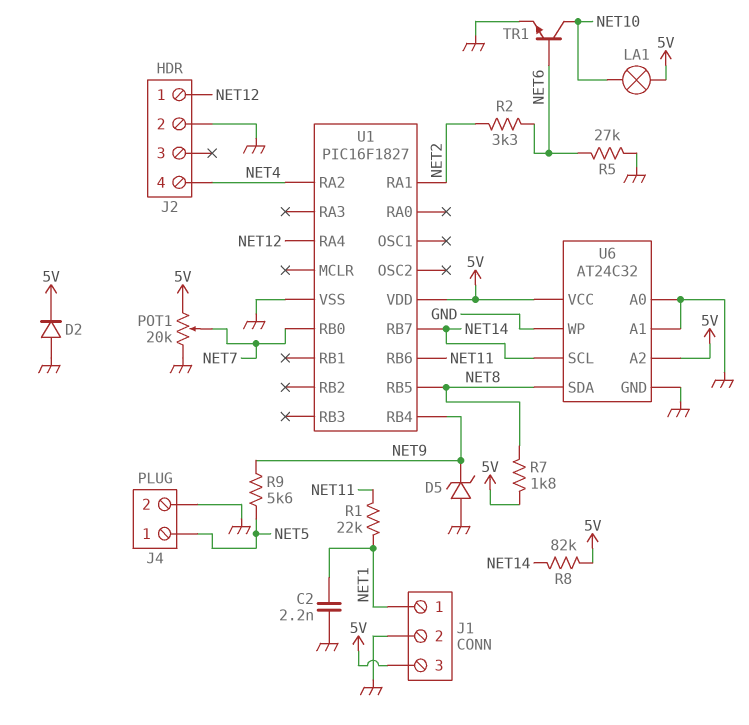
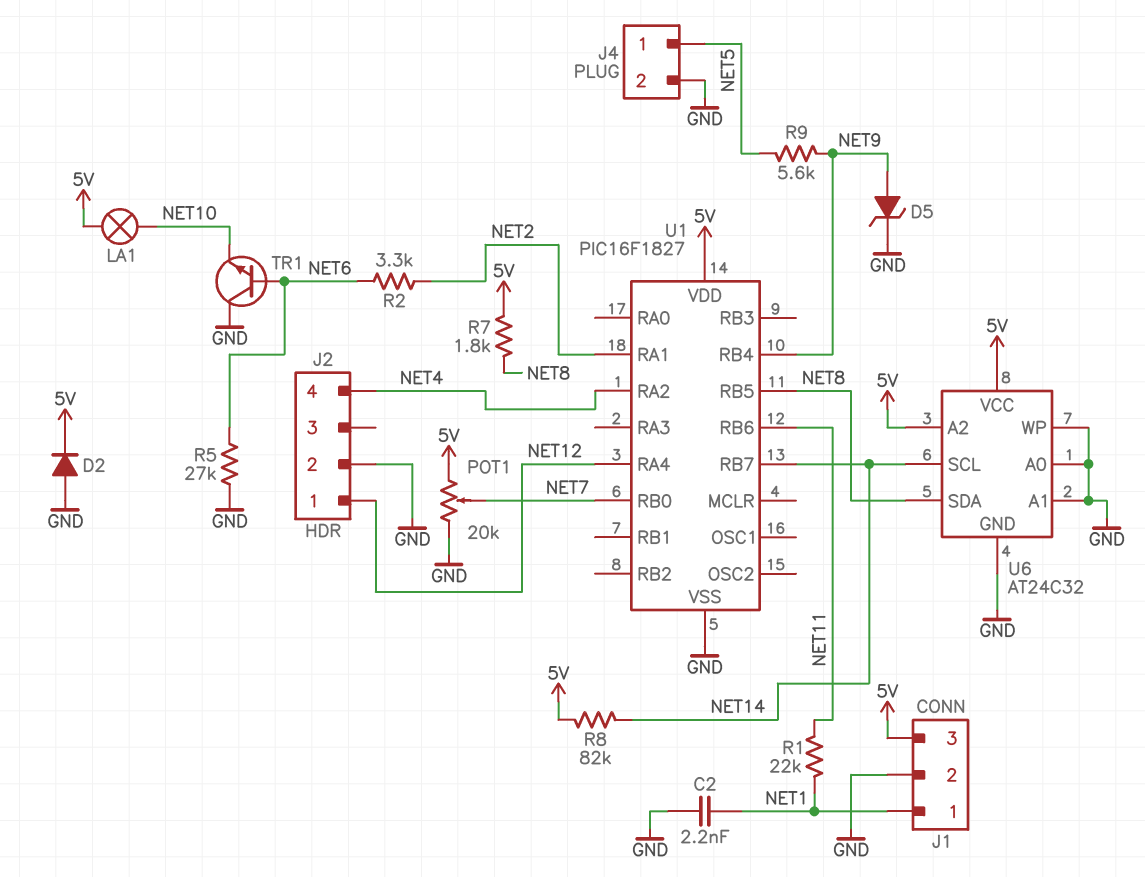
D5: zener (A GND, K NET9) -> zener (A NET9, K GND)
TR1: NPN (B NET6, C NET10, E GND) -> NPN (B NET6, C GND, E NET10)

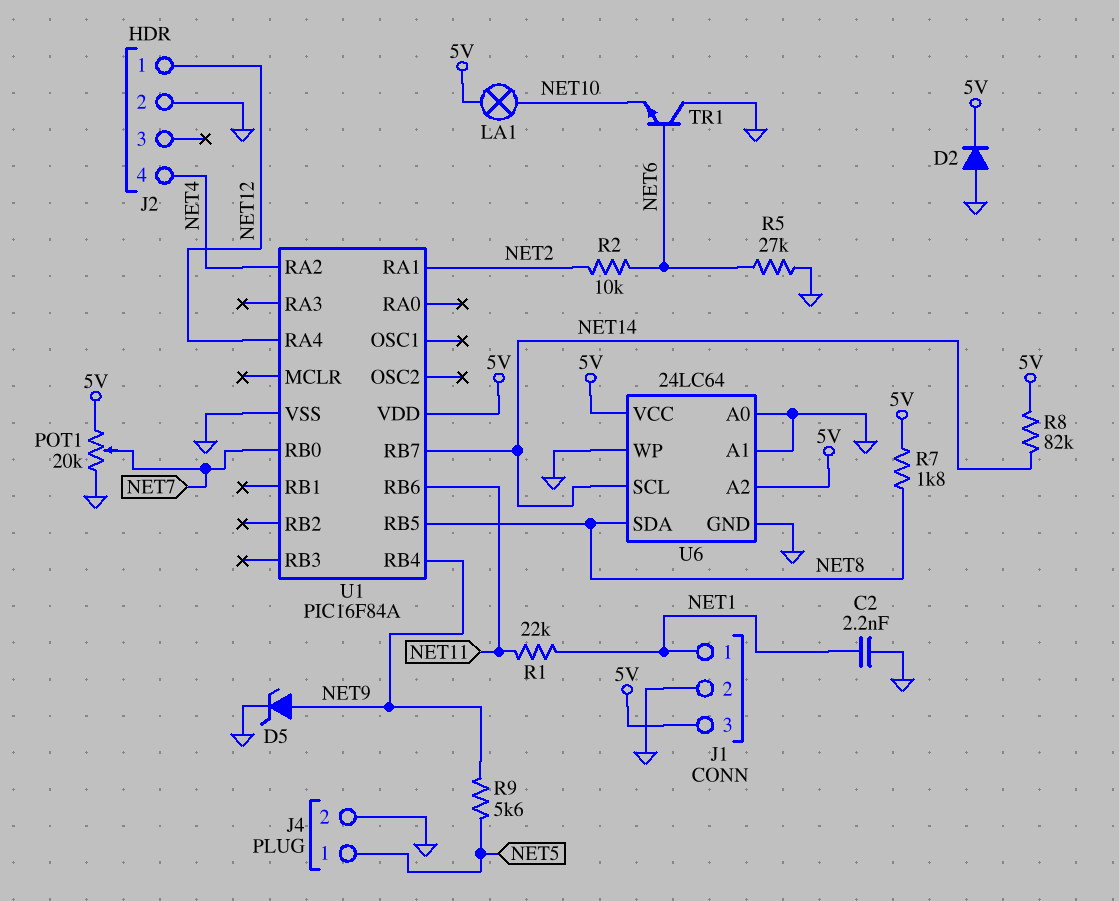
R2: 3.3k (NET2, NET6) -> 10k (NET2, NET6)
U1: PIC16F1827 -> PIC16F84A
U6: AT24C32 -> 24LC64

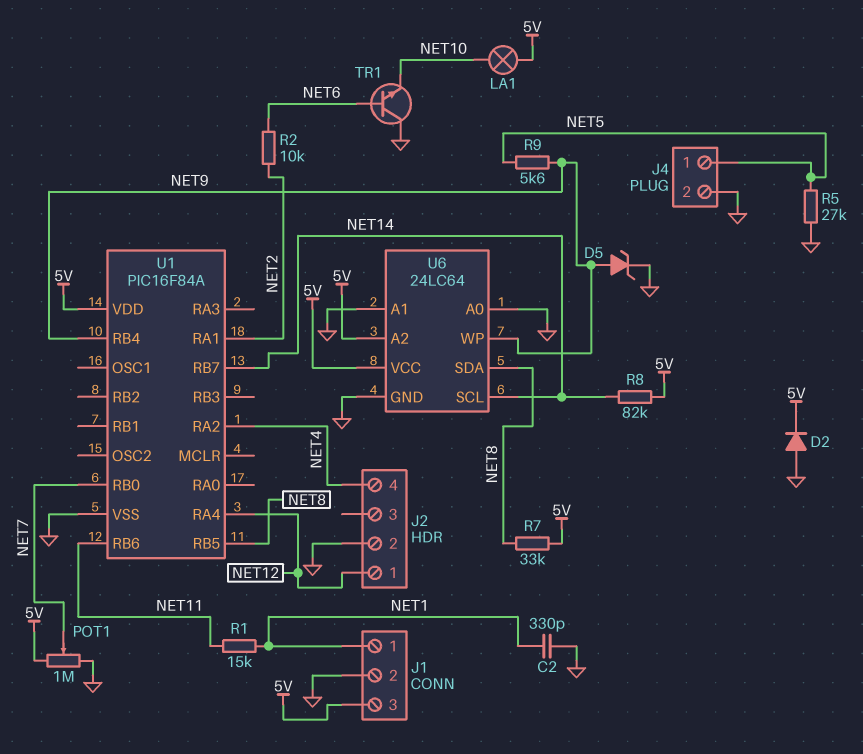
C2: 2.2nF (GND, NET1) -> 330pF (GND, NET1)
POT1: 20k (5V, GND, wiper NET7) -> 1M (5V, GND, wiper NET7)
R1: 22k (NET1, NET11) -> 15k (NET1, NET11)
R5: 27k (GND, NET6) -> 27k (GND, NET5)
R7: 1.8k (5V, NET8) -> 33k (5V, NET8)
U6 pin WP: GND -> NET9

